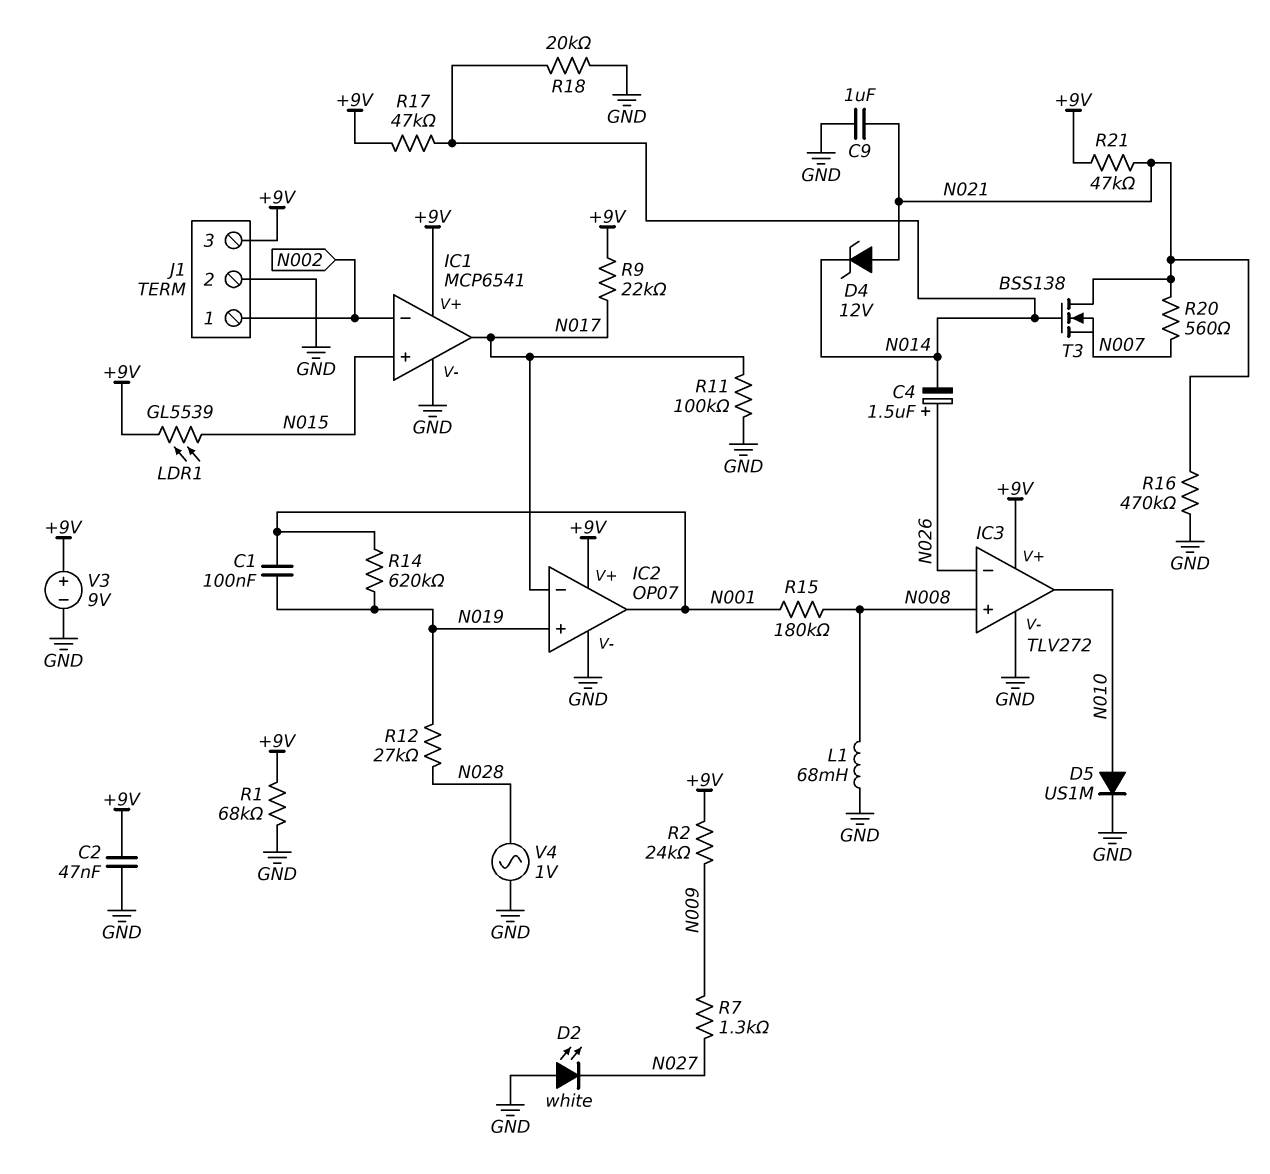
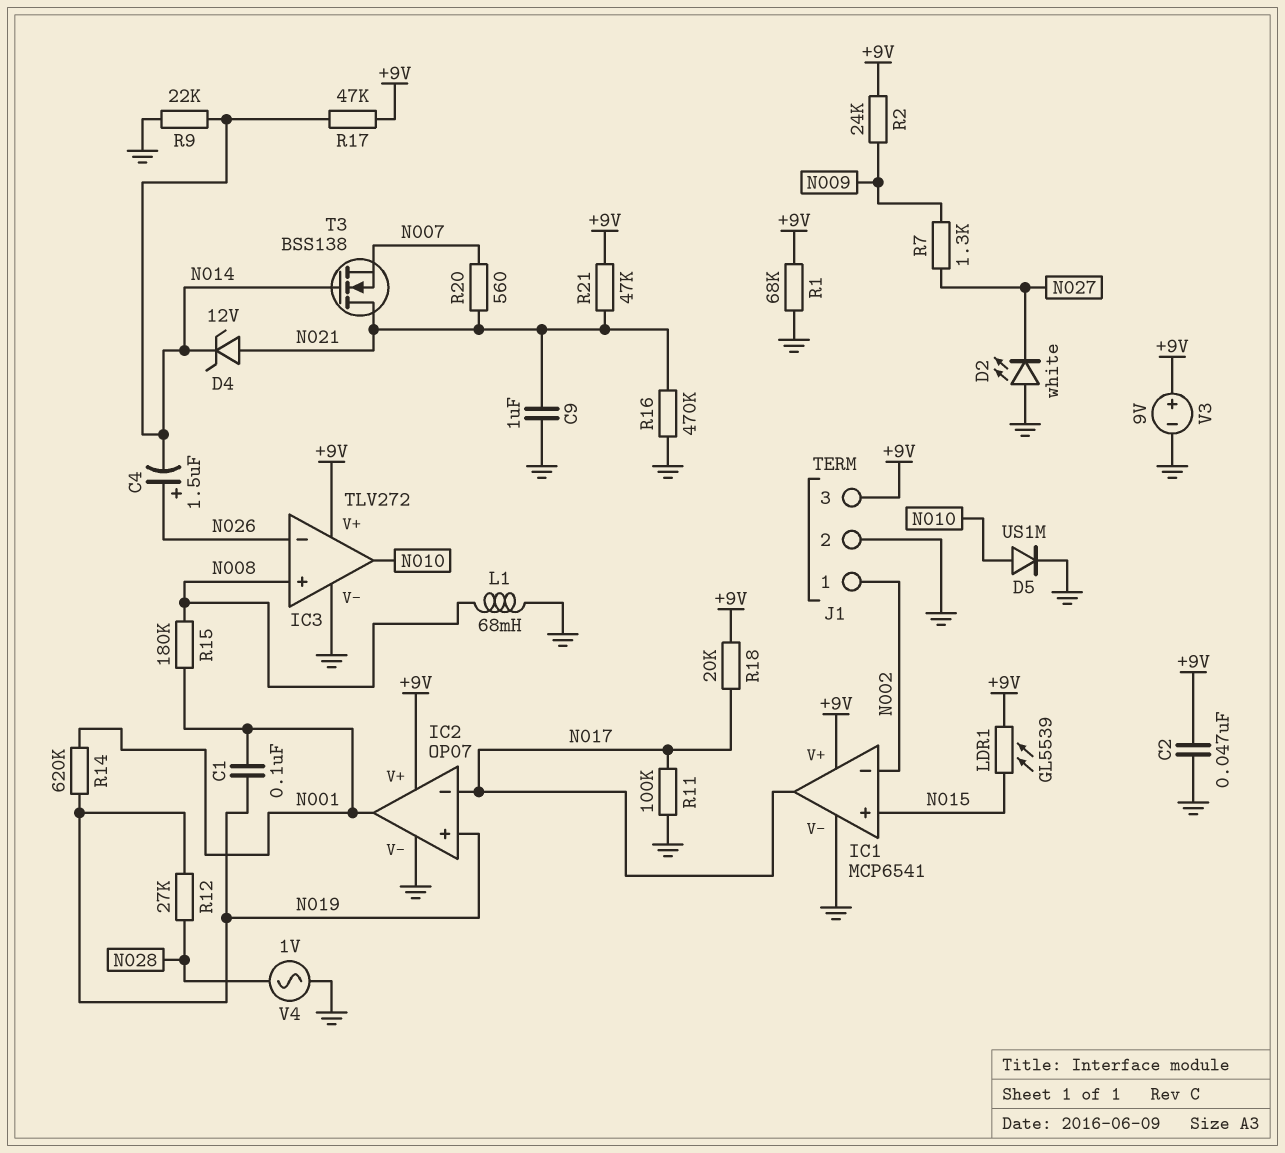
R9: 22k (+9V, N017) -> 22k (GND, N014)
R18: 20k (GND, N014) -> 20k (+9V, N017)

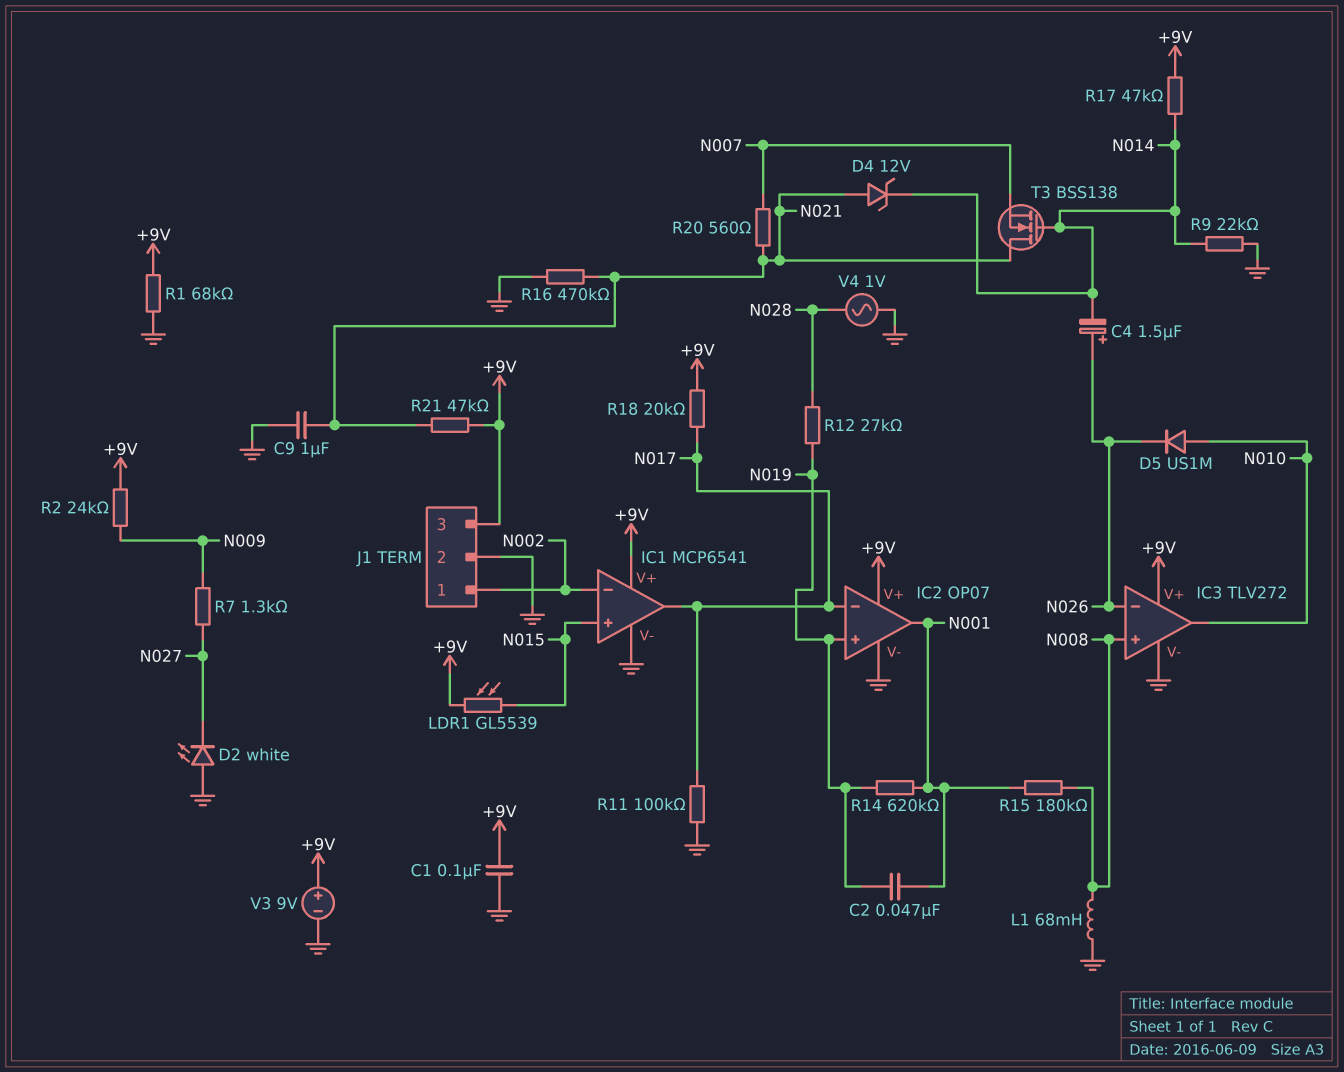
C1: 100nF (N001, N019) -> 100nF (+9V, GND)
C2: 47nF (+9V, GND) -> 47nF (N001, N019)
D5: diode US1M (A N010, K GND) -> diode US1M (A N010, K N026)

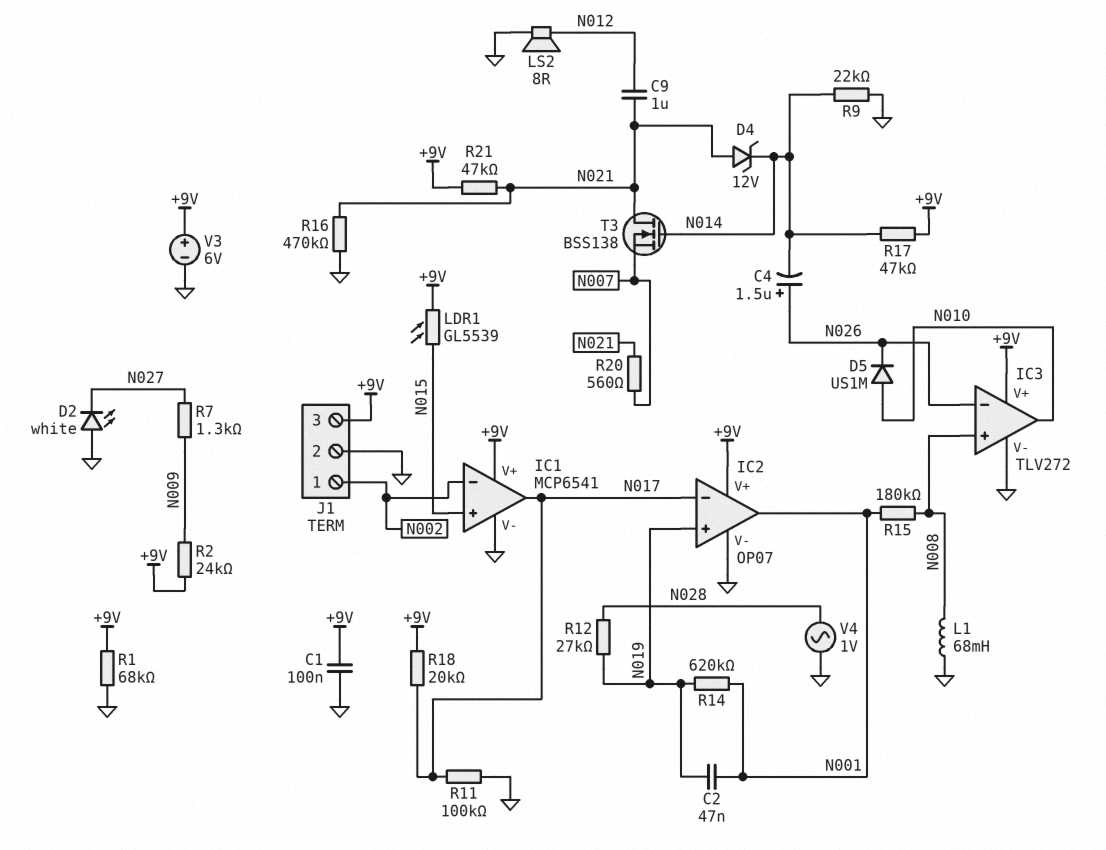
C9: 1uF (GND, N021) -> 1uF (N012, N021)
LS2: none -> speaker 8R (GND, N012)
V3: 9V (plus +9V, minus GND) -> 6V (plus +9V, minus GND)

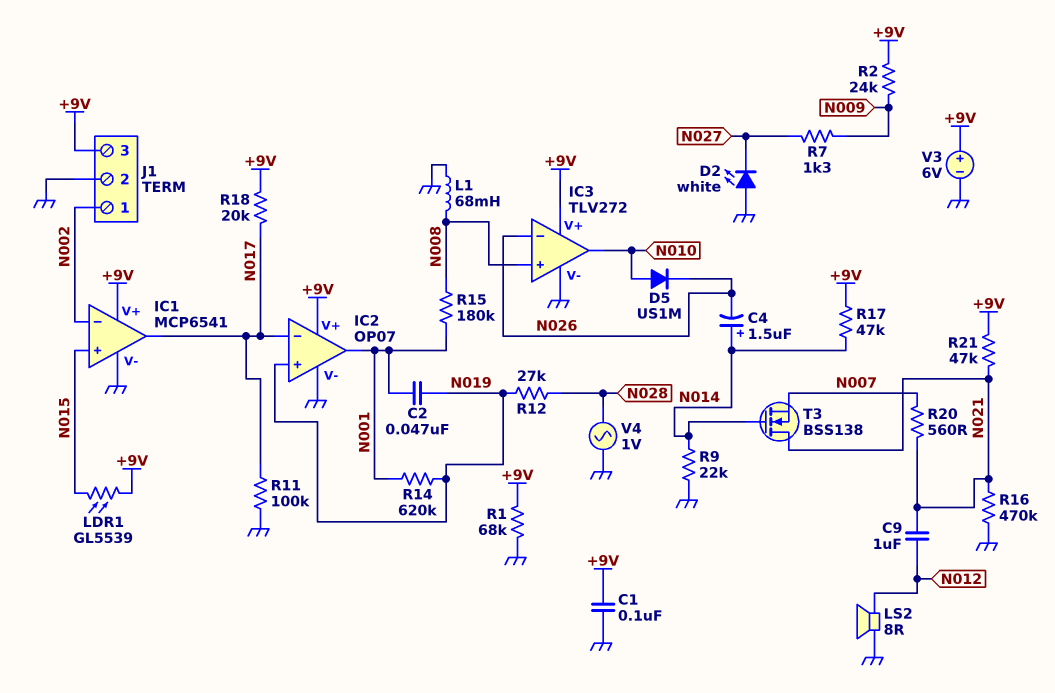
C4: 1.5uF (plus N026, minus N014) -> 1.5uF (plus N014, minus N026)
D4: zener 12V (A N021, K N014) -> none

